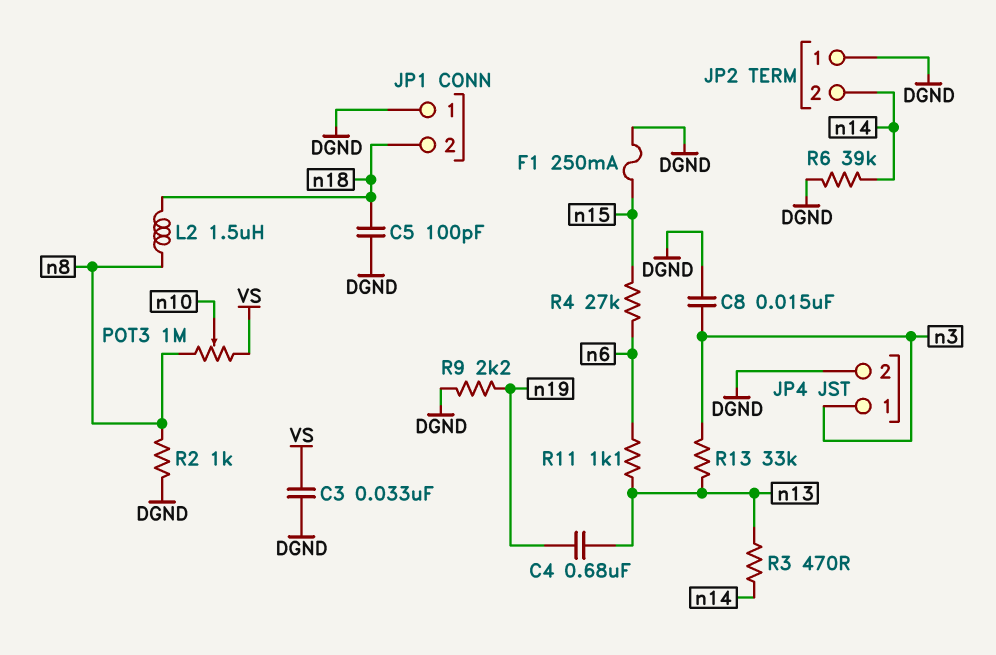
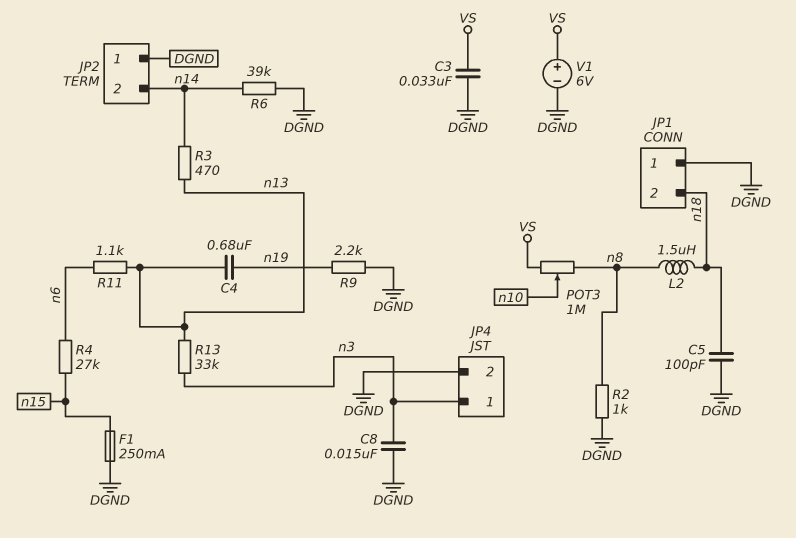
V1: none -> 6V (plus VS, minus DGND)

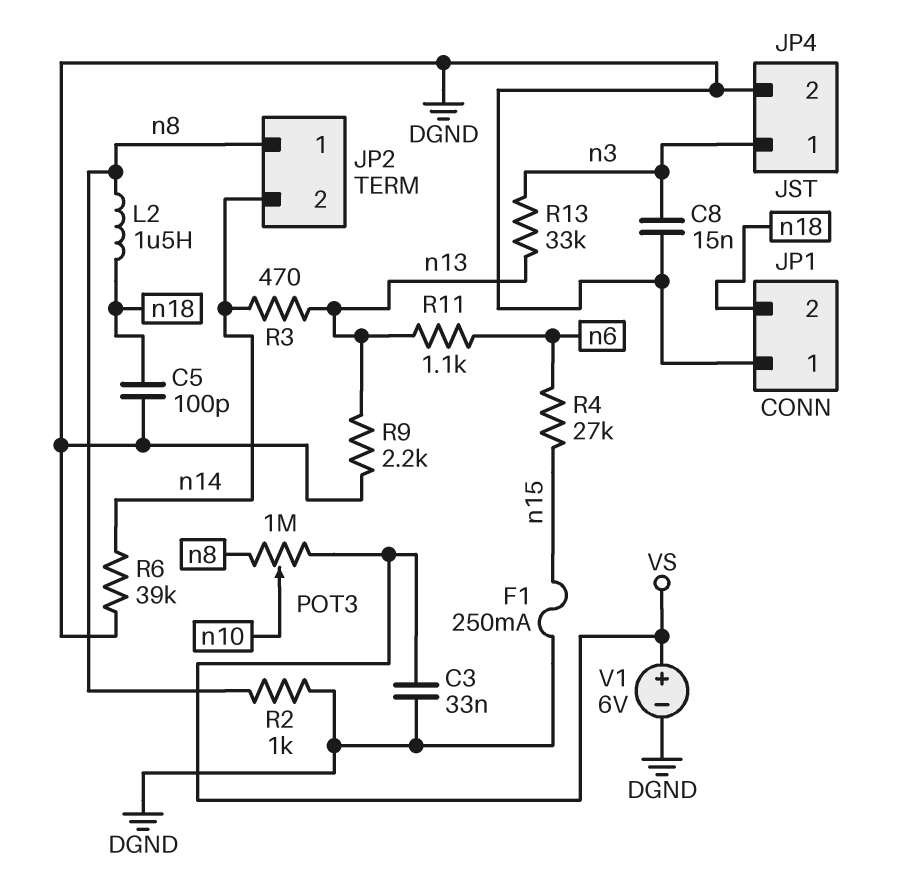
C4: 680nF (n13, n19) -> none
JP2 pin 1: DGND -> n8
R9: 2.2k (DGND, n19) -> 2.2k (DGND, n13)

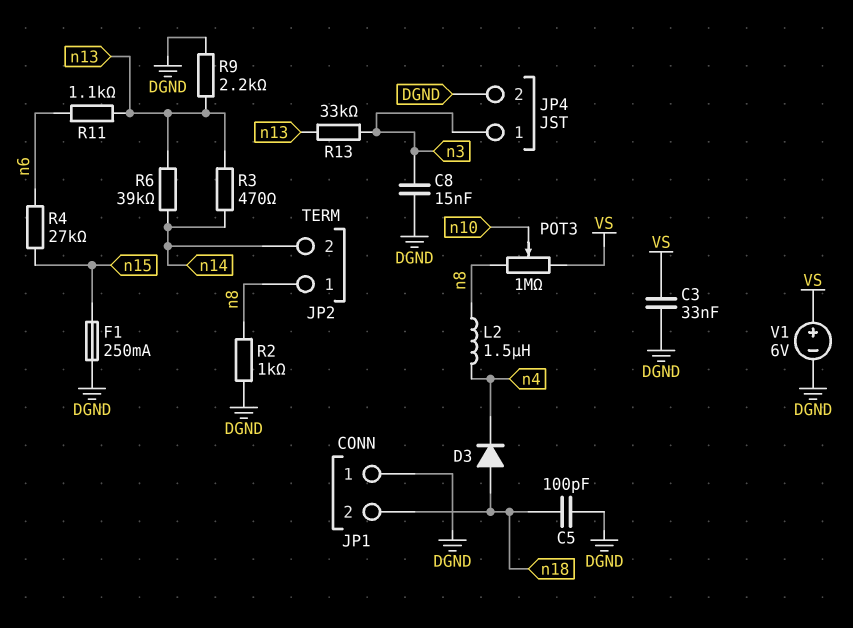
D3: none -> diode (A n18, K n4)
L2: 1.5uH (n8, n18) -> 1.5uH (n4, n8)
R6: 39k (DGND, n14) -> 39k (n13, n14)

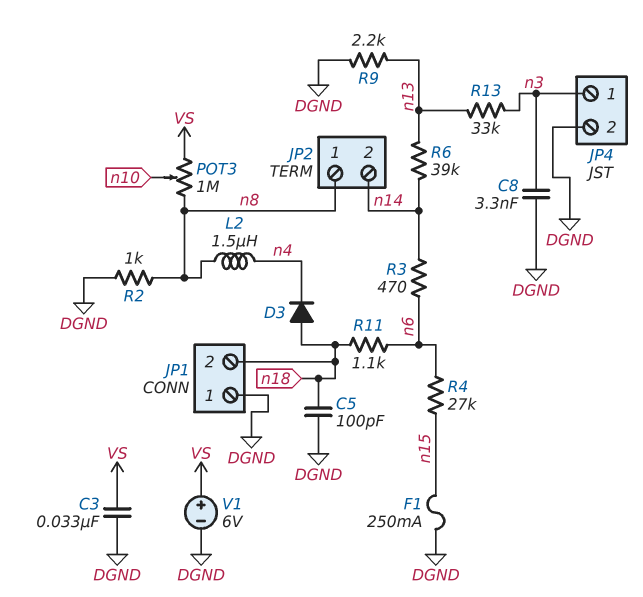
C8: 15nF (DGND, n3) -> 3.3nF (DGND, n3)
R3: 470 (n13, n14) -> 470 (n6, n14)
R11: 1.1k (n6, n13) -> 1.1k (n6, n18)

